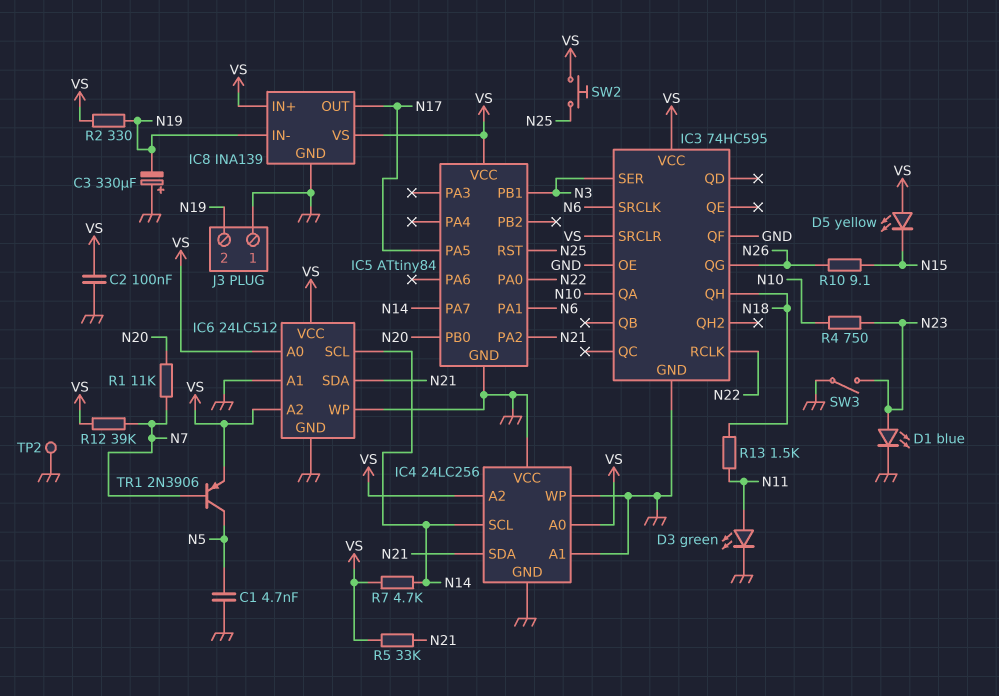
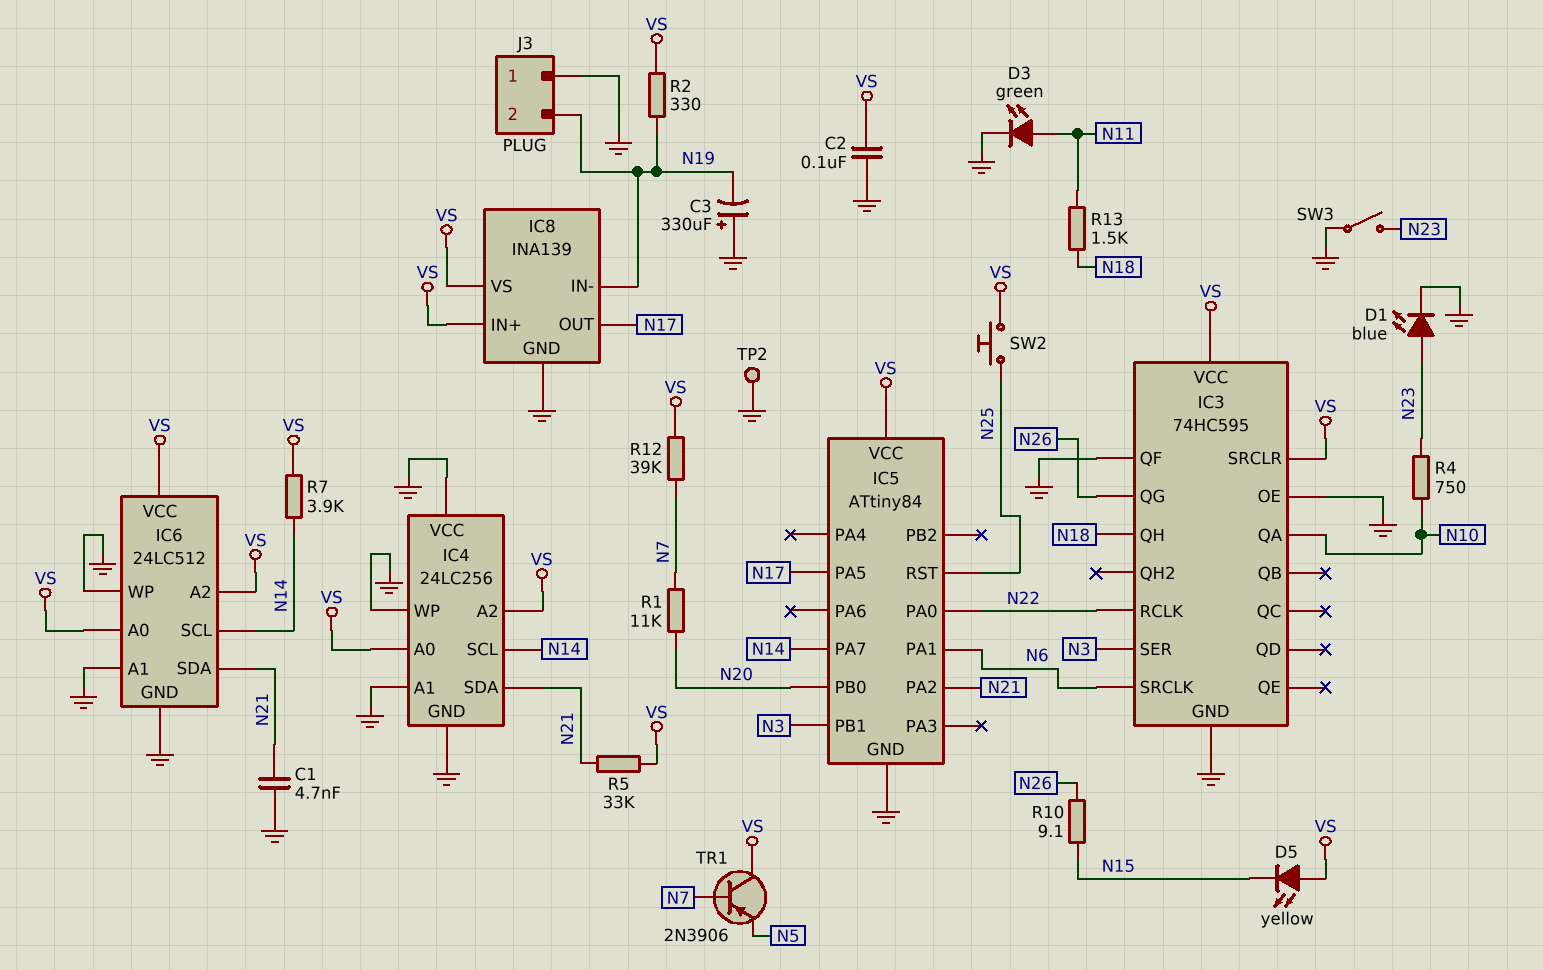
C1: 4.7nF (GND, N5) -> 4.7nF (GND, N21)
R7: 4.7k (N14, VS) -> 3.9k (N14, VS)
TR1: PNP 2N3906 (B N7, C N5, E VS) -> PNP 2N3906 (B N7, C VS, E N5)

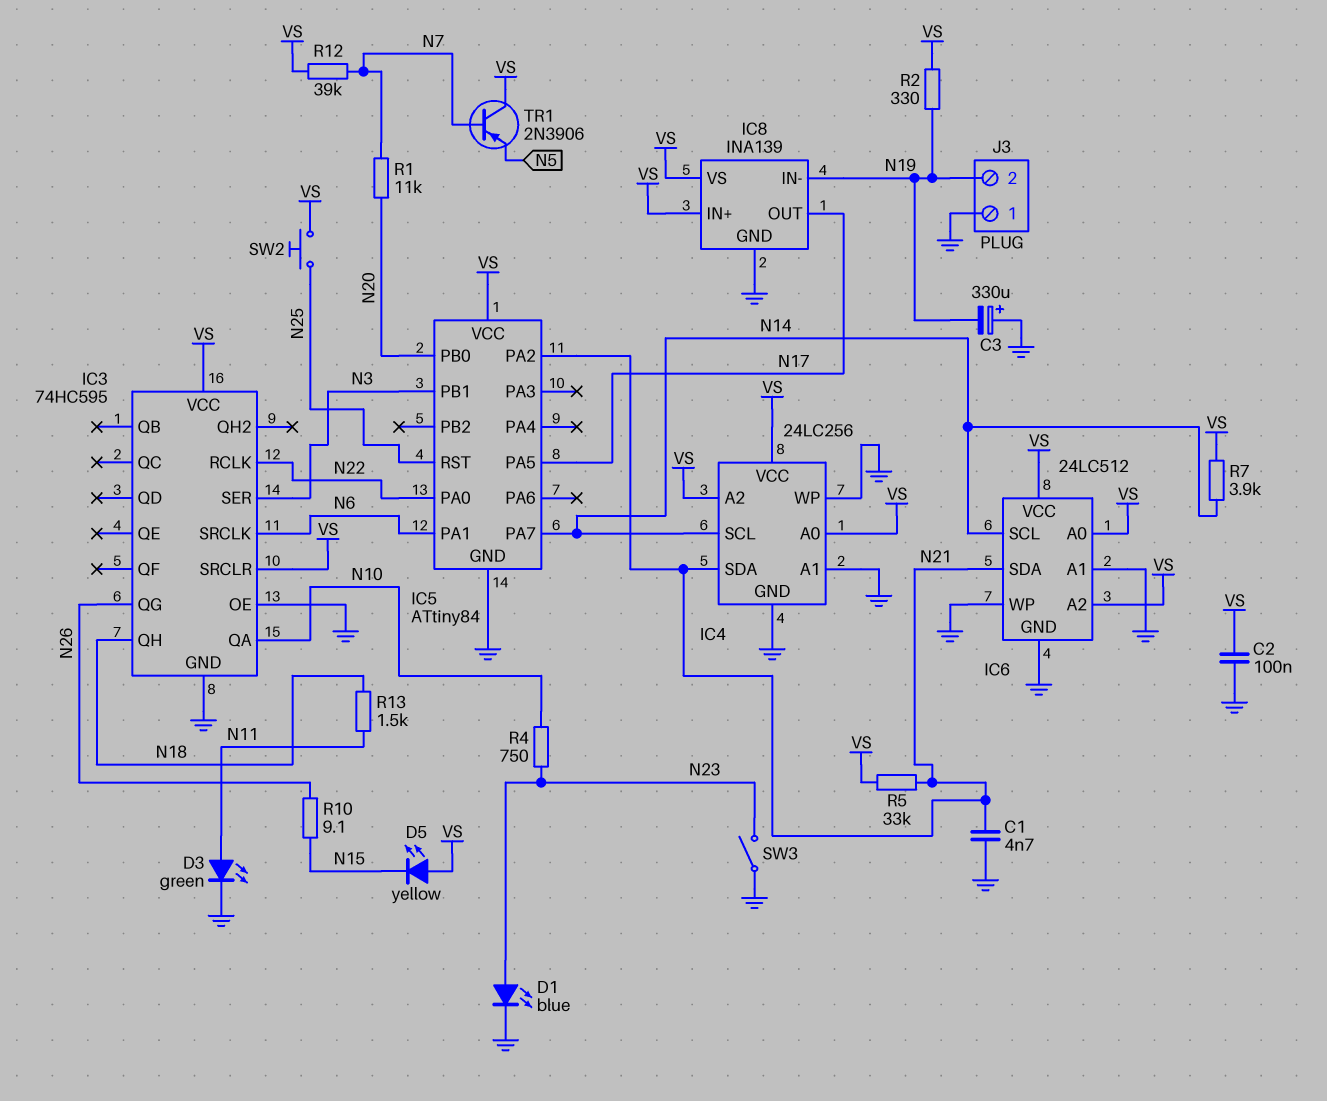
IC3 pin QF: GND -> none
IC4 pin VCC: GND -> VS
TP2: test point (GND) -> none

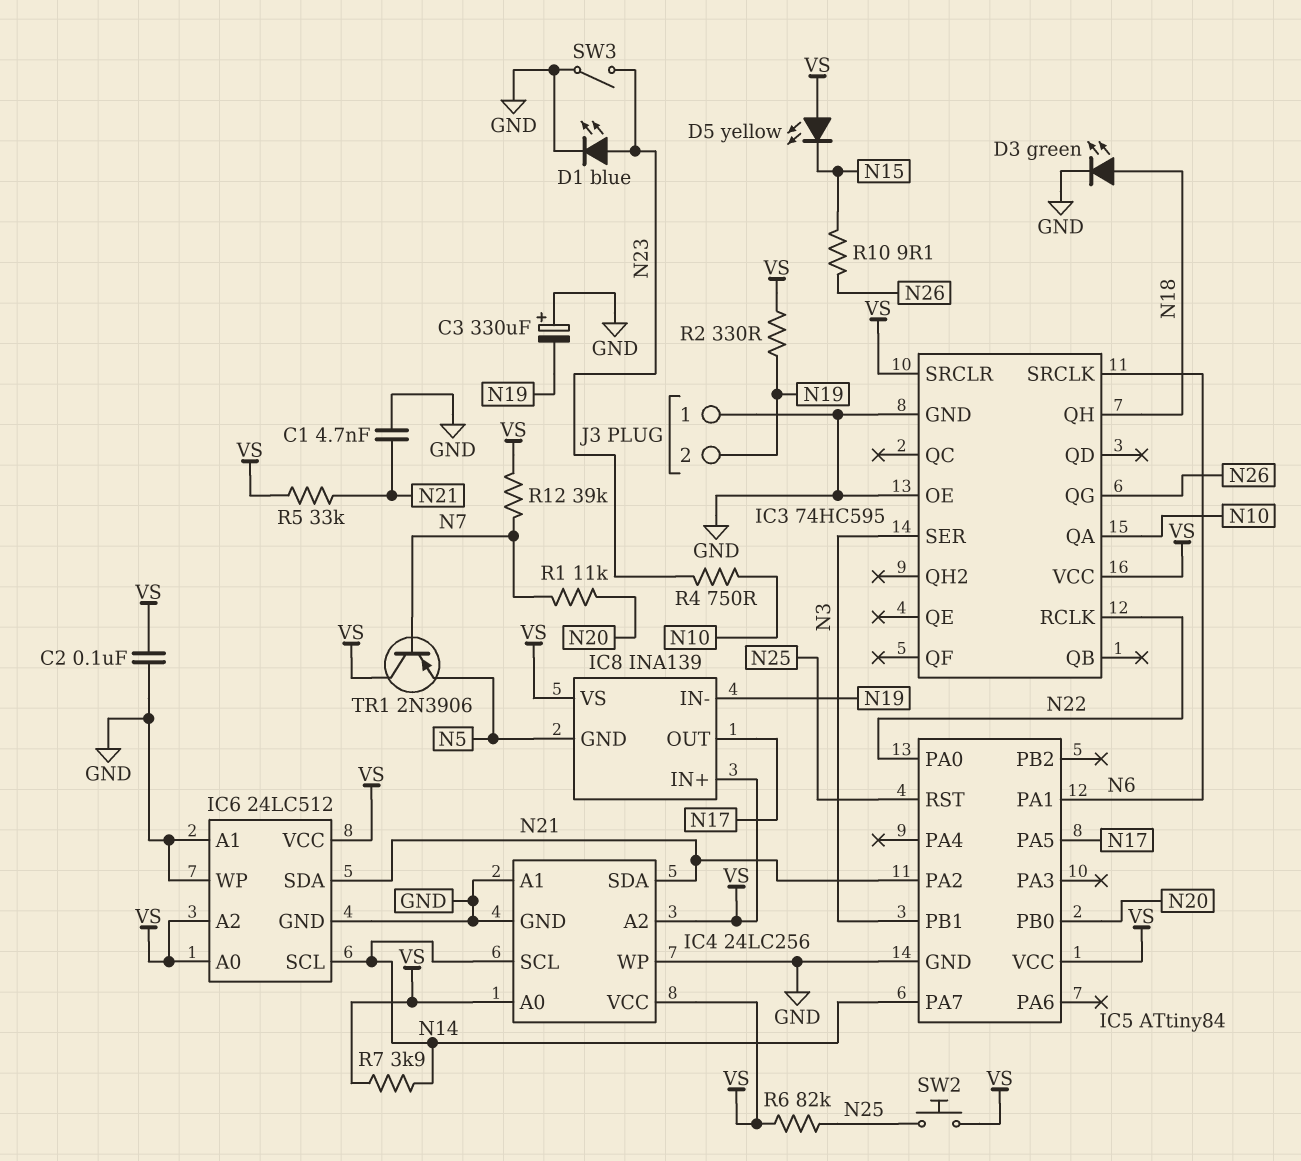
D3: LED green (A N11, K GND) -> LED green (A N18, K GND)
IC8 pin GND: GND -> N5
R6: none -> 82k (N25, VS)
R13: 1.5k (N11, N18) -> none

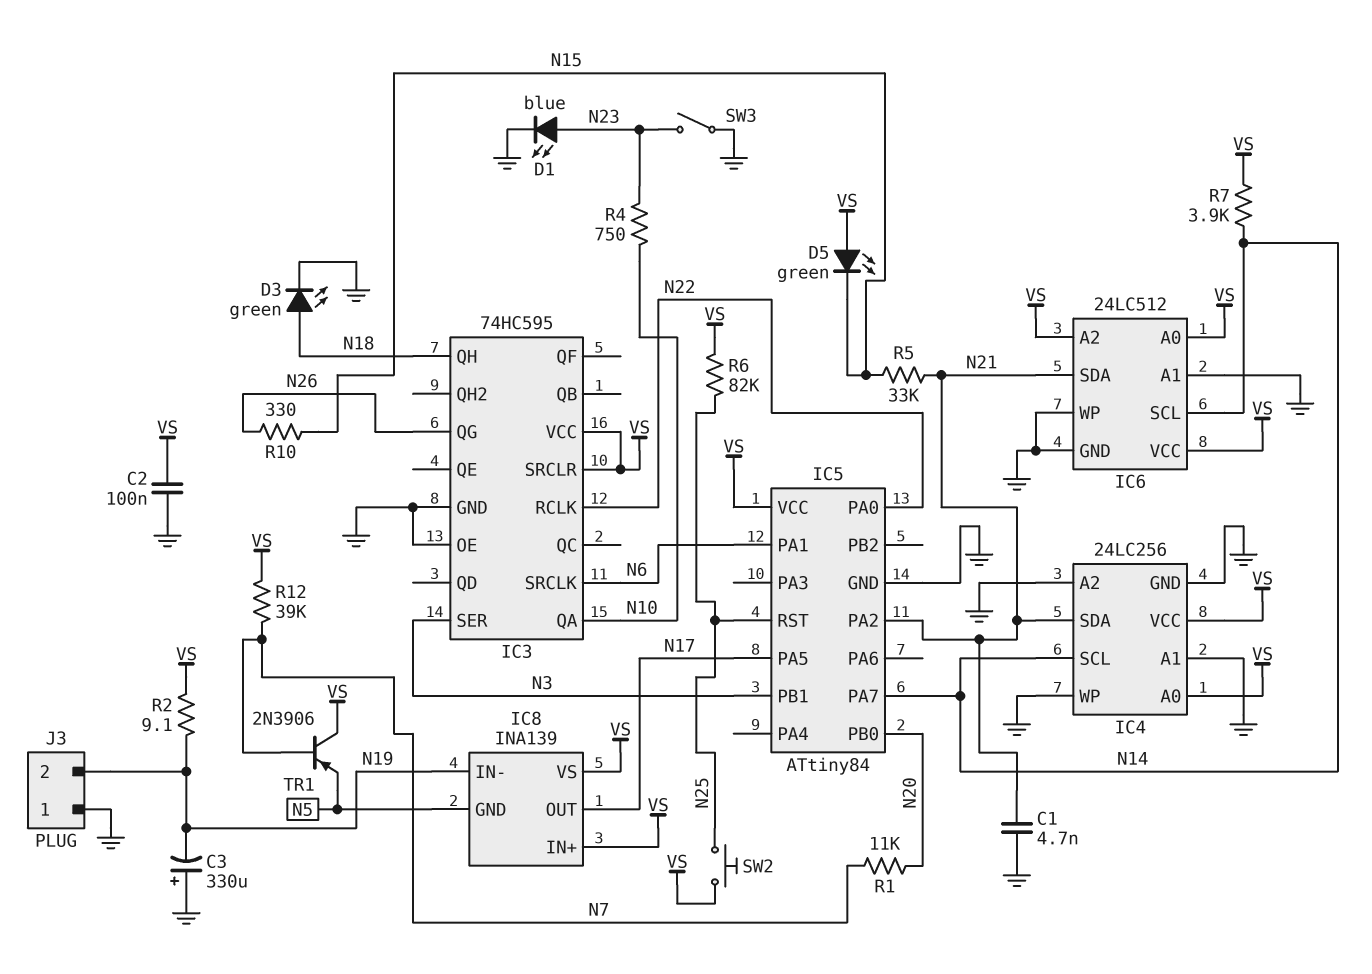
D5: LED yellow (A VS, K N15) -> LED green (A VS, K N15)
IC4 pin A2: VS -> GND
R2: 330 (N19, VS) -> 9.1 (N19, VS)
R5: 33k (N21, VS) -> 33k (N15, N21)
R10: 9.1 (N15, N26) -> 330 (N15, N26)

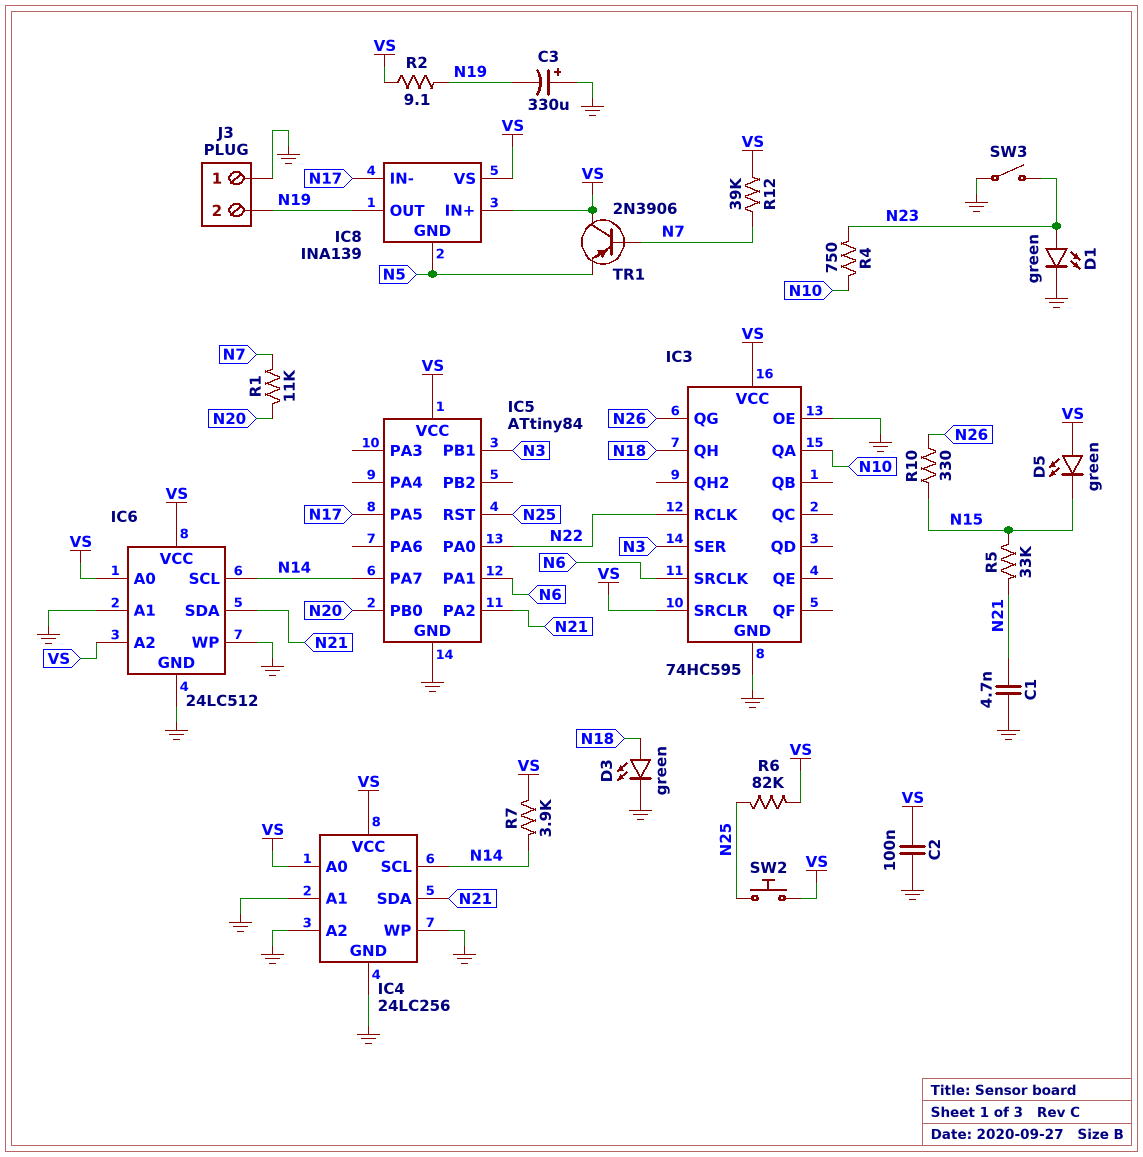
D1: LED blue (A N23, K GND) -> LED green (A N23, K GND)
IC8 pin IN-: N19 -> N17
IC8 pin OUT: N17 -> N19

